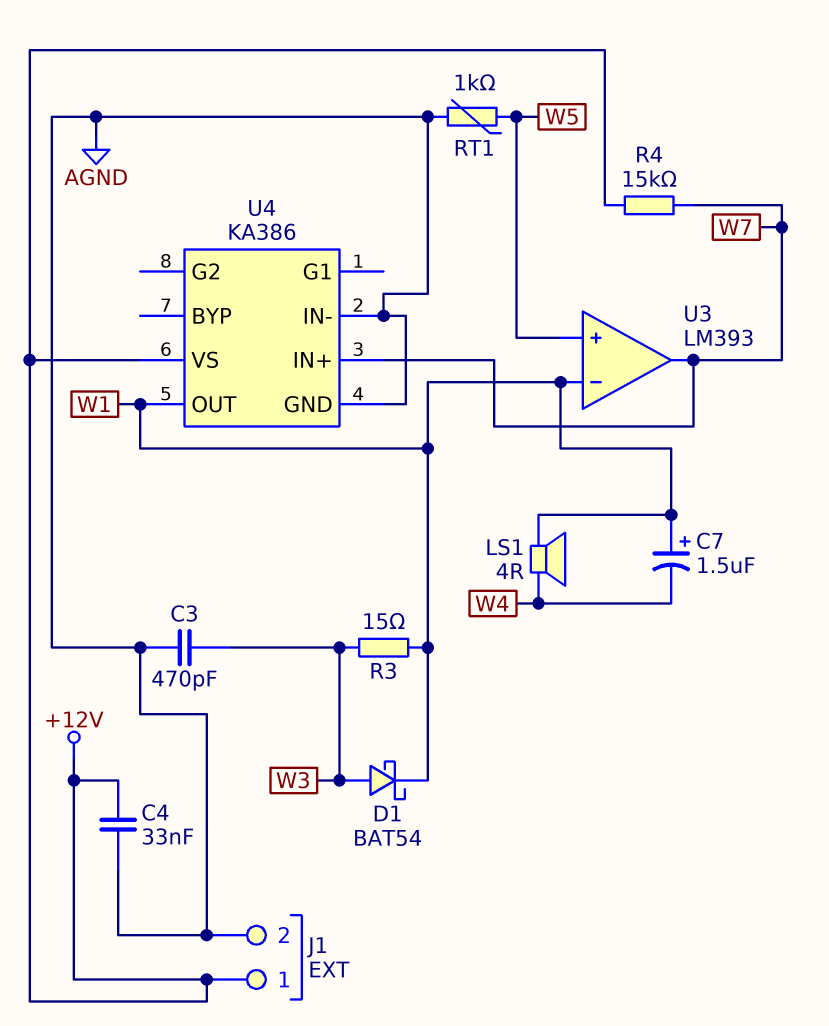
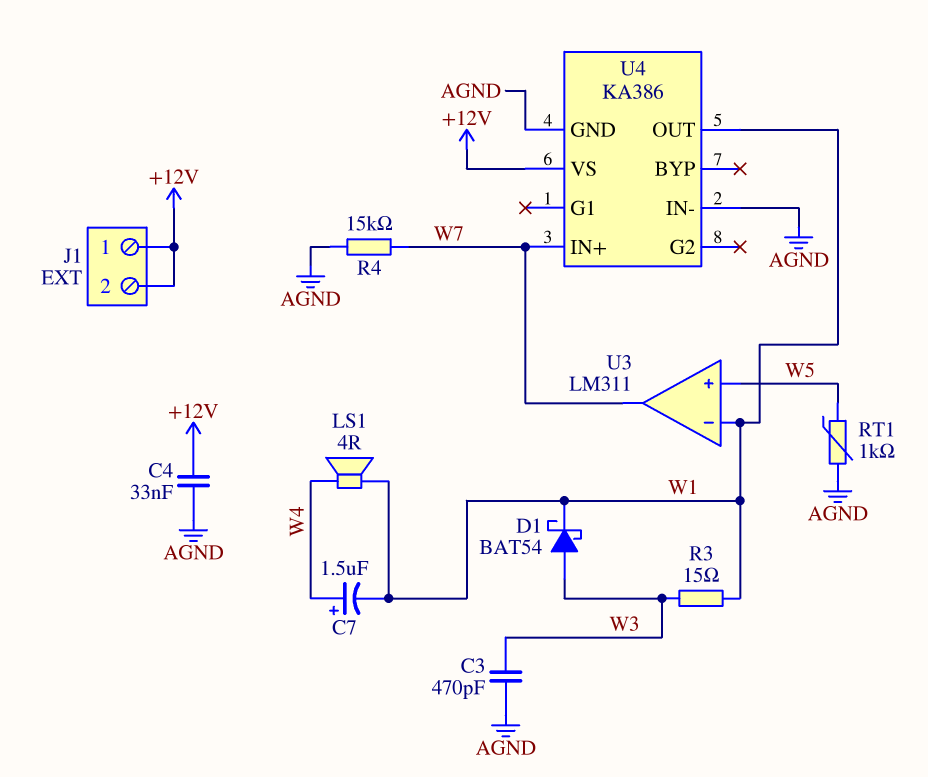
C7: 1.5uF (plus W1, minus W4) -> 1.5uF (plus W4, minus W1)
J1 pin 2: AGND -> +12V
R4: 15k (+12V, W7) -> 15k (AGND, W7)
U3: LM393 -> LM311

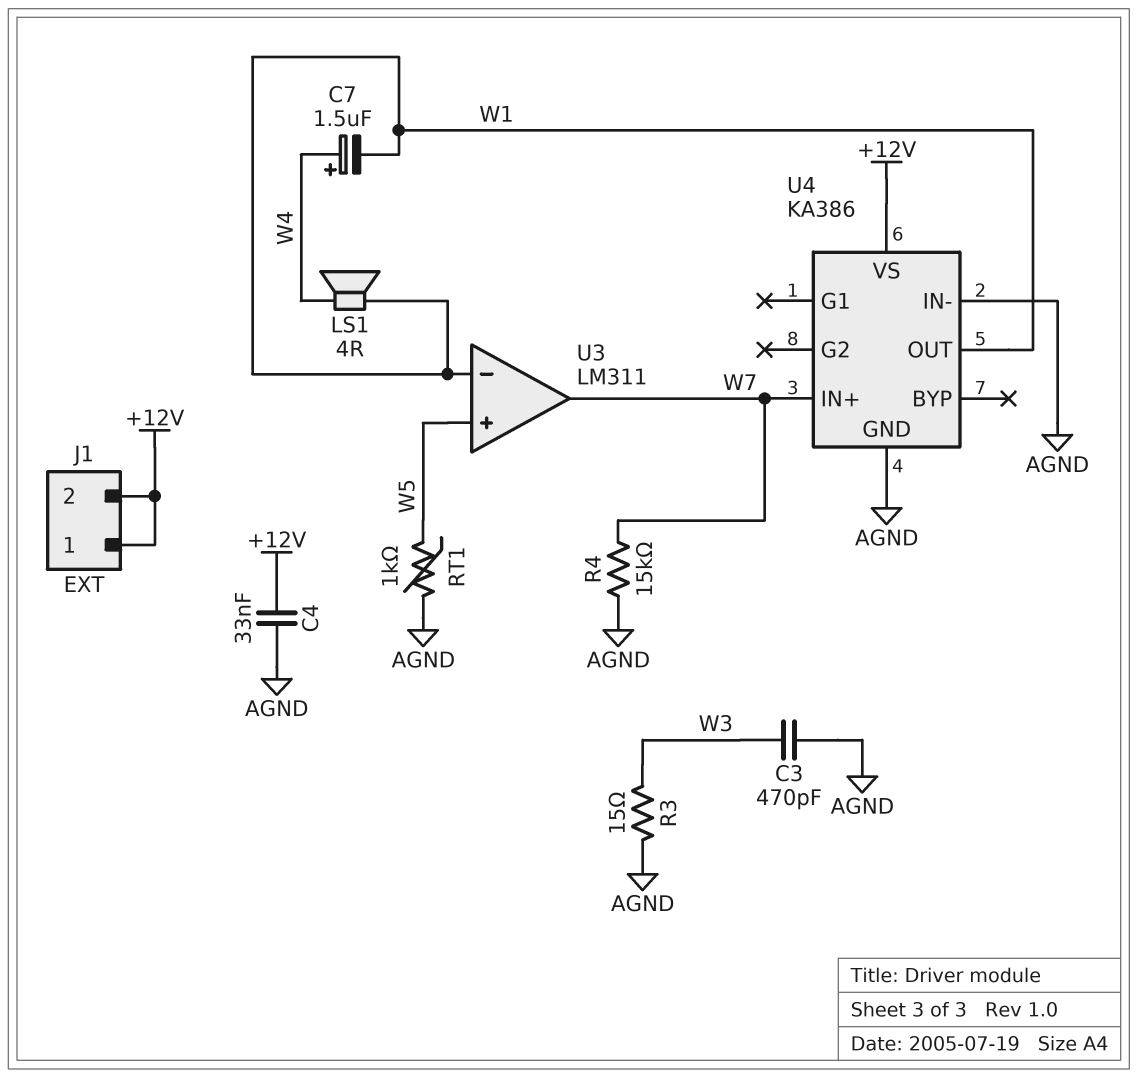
D1: schottky BAT54 (A W3, K W1) -> none
R3: 15 (W1, W3) -> 15 (AGND, W3)

